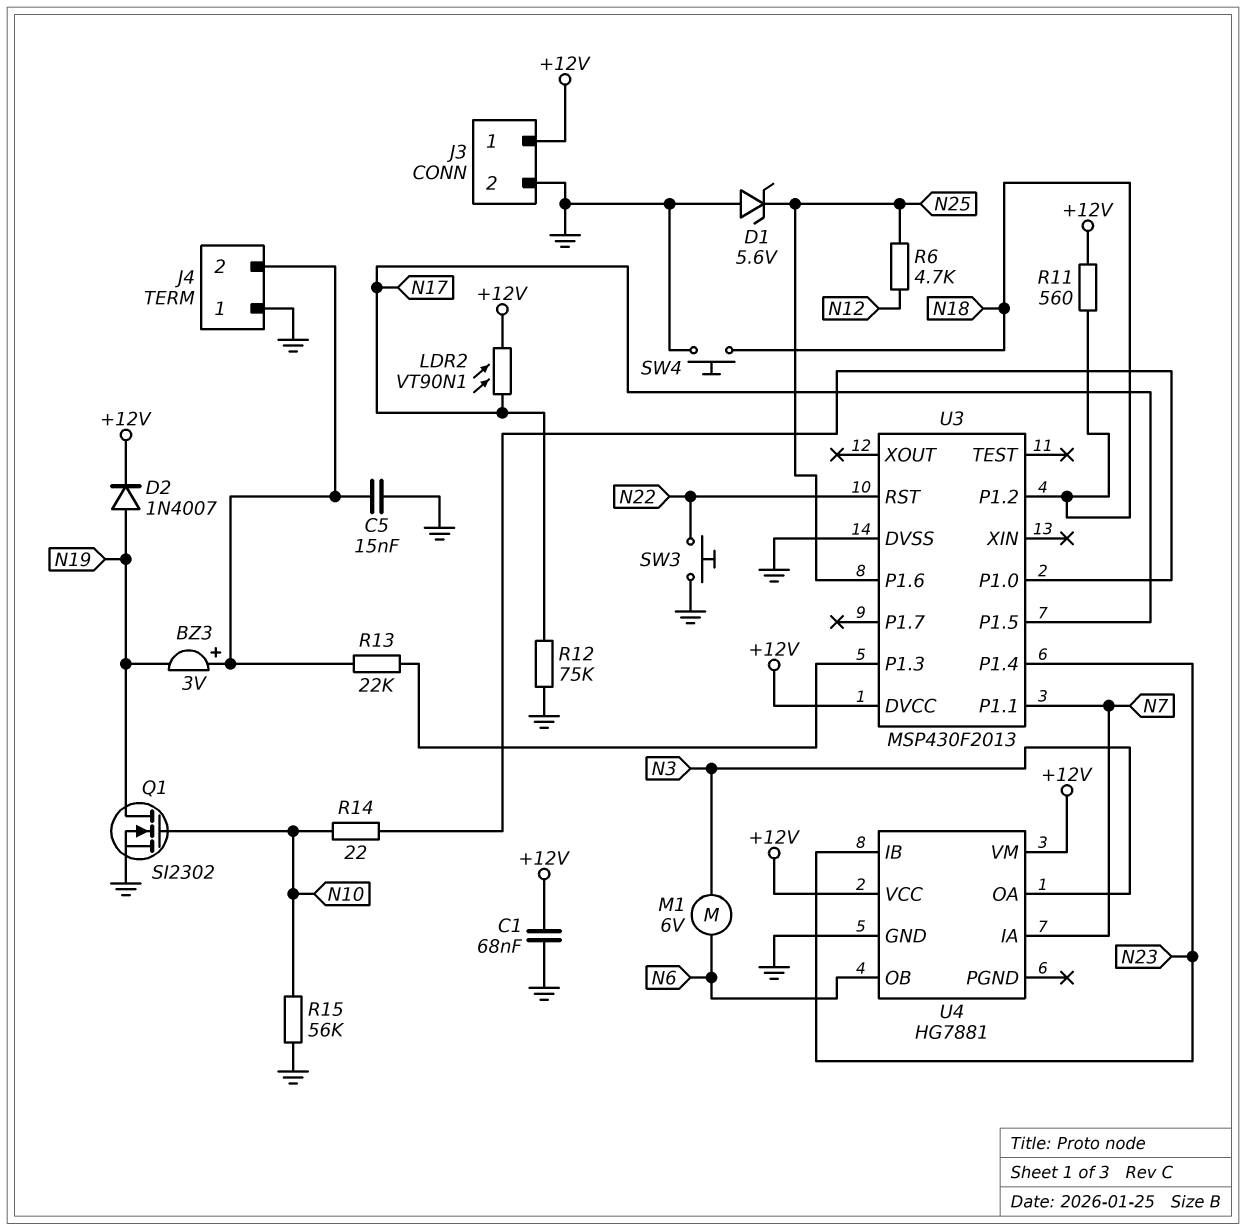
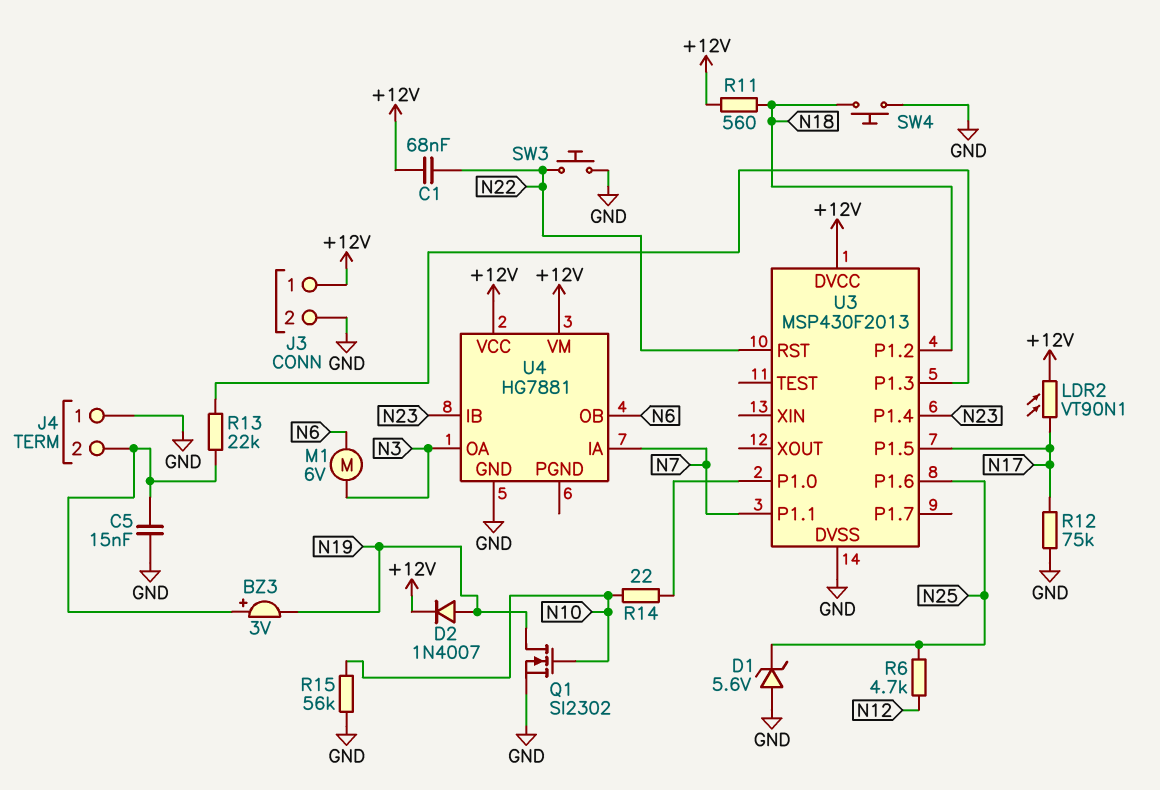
C1: 68nF (+12V, GND) -> 68nF (+12V, N22)

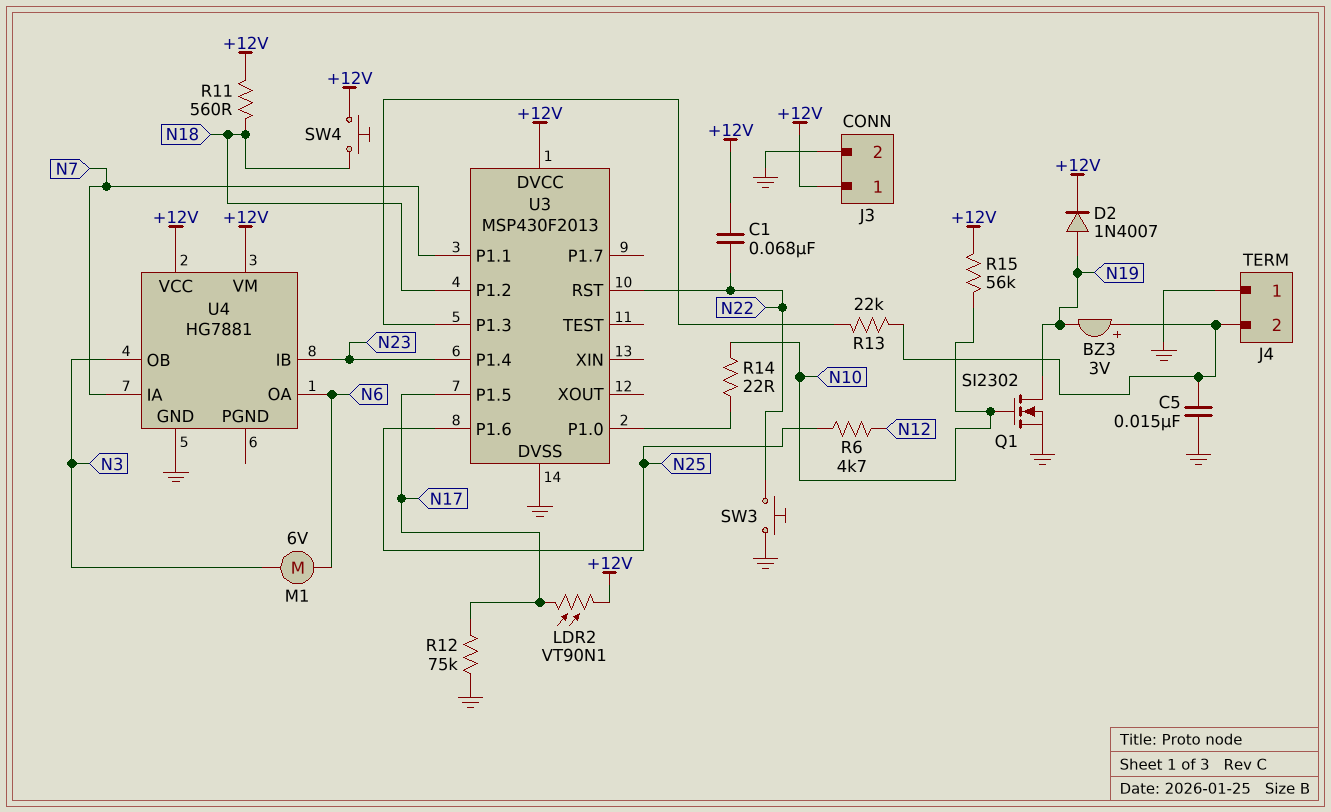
D1: zener 5.6V (A GND, K N25) -> none
R15: 56k (GND, N10) -> 56k (+12V, N10)
SW4: button (GND, N18) -> button (+12V, N18)
U4 pin OA: N3 -> N6
U4 pin OB: N6 -> N3

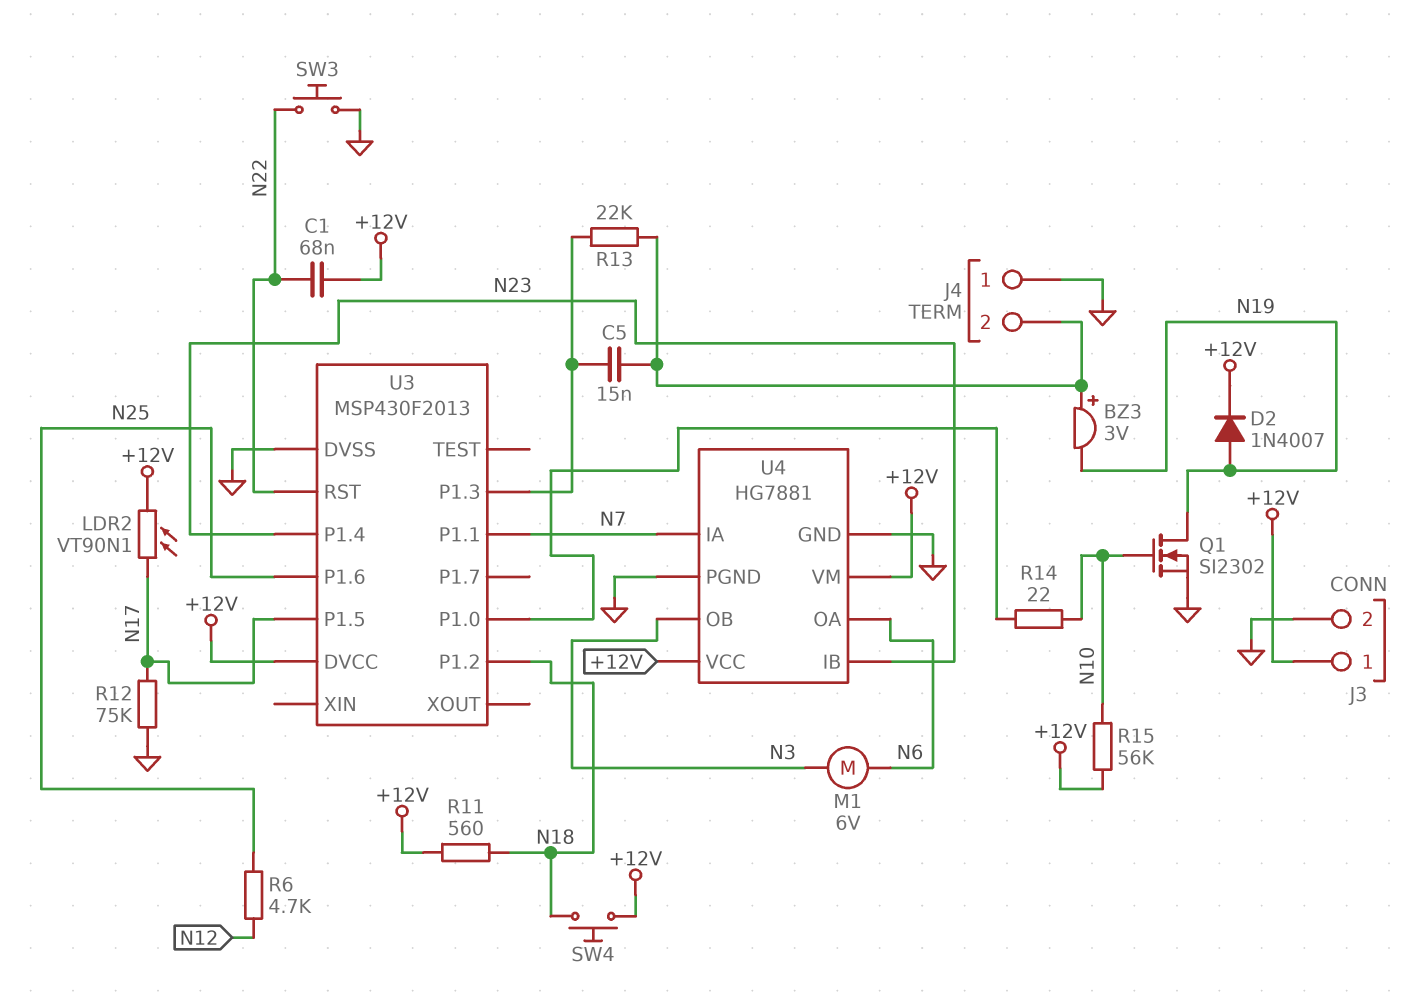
C5: 15nF (GND, J4/2) -> 15nF (J4/2, U3/P1.3)
U4 pin PGND: none -> GND

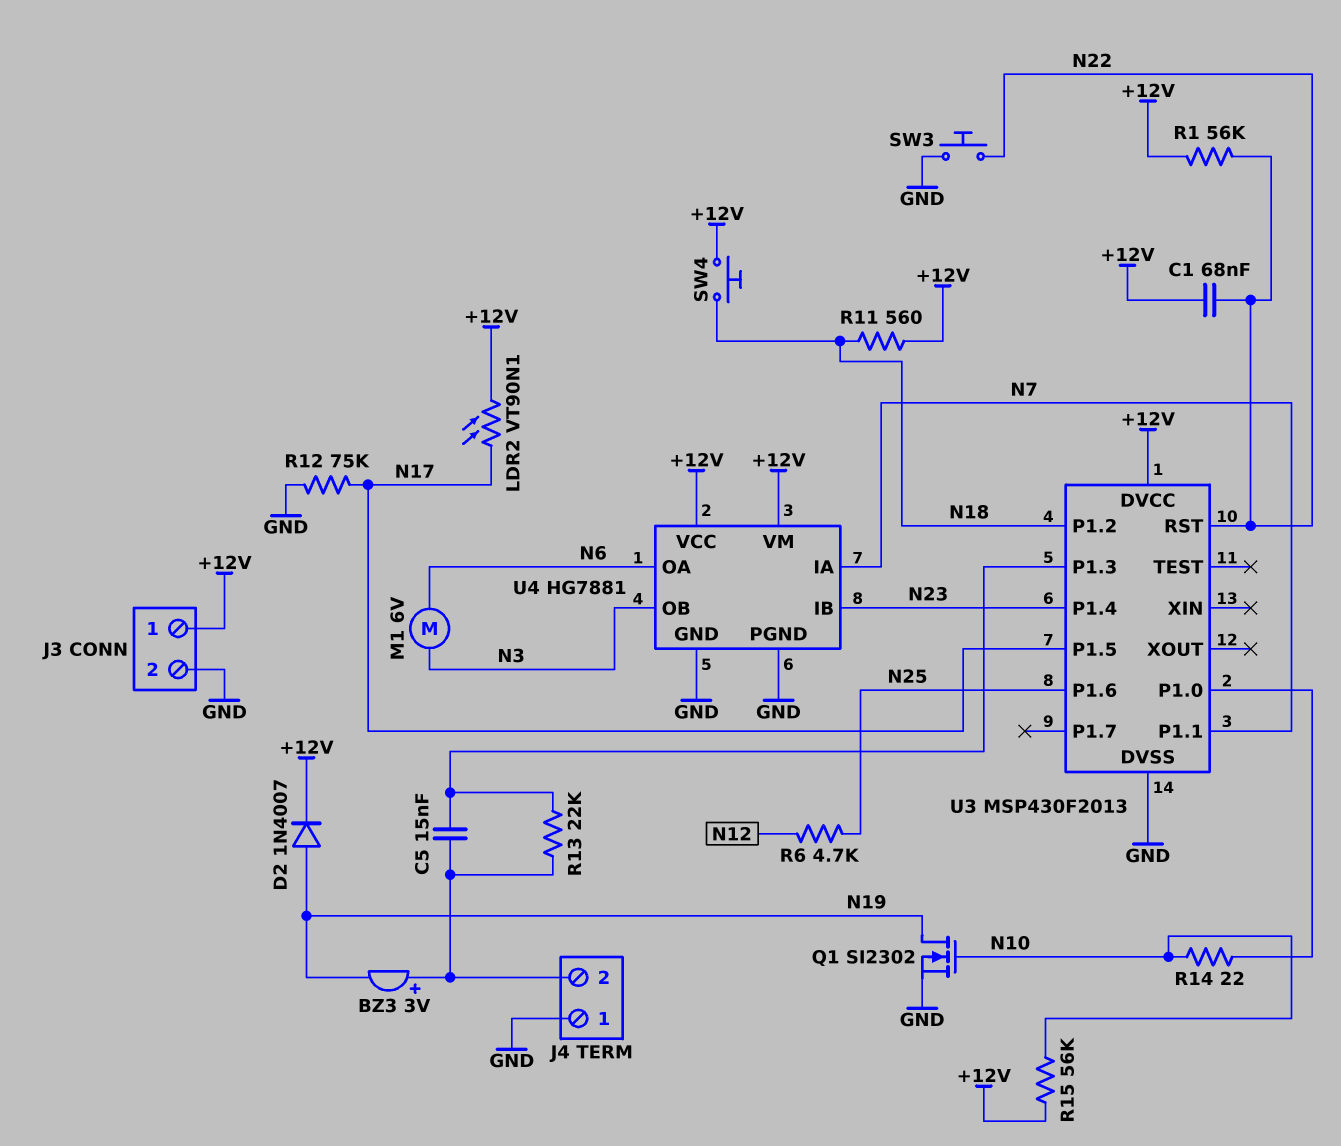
R1: none -> 56k (+12V, N22)

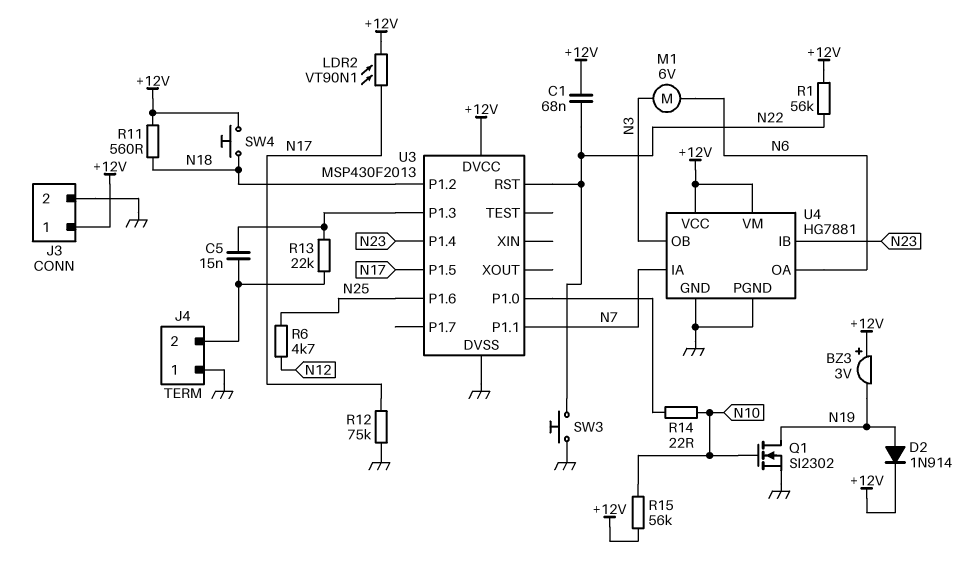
BZ3: buzzer 3V (plus J4/2, minus N19) -> buzzer 3V (plus +12V, minus N19)
D2: diode 1N4007 (A N19, K +12V) -> diode 1N914 (A N19, K +12V)

